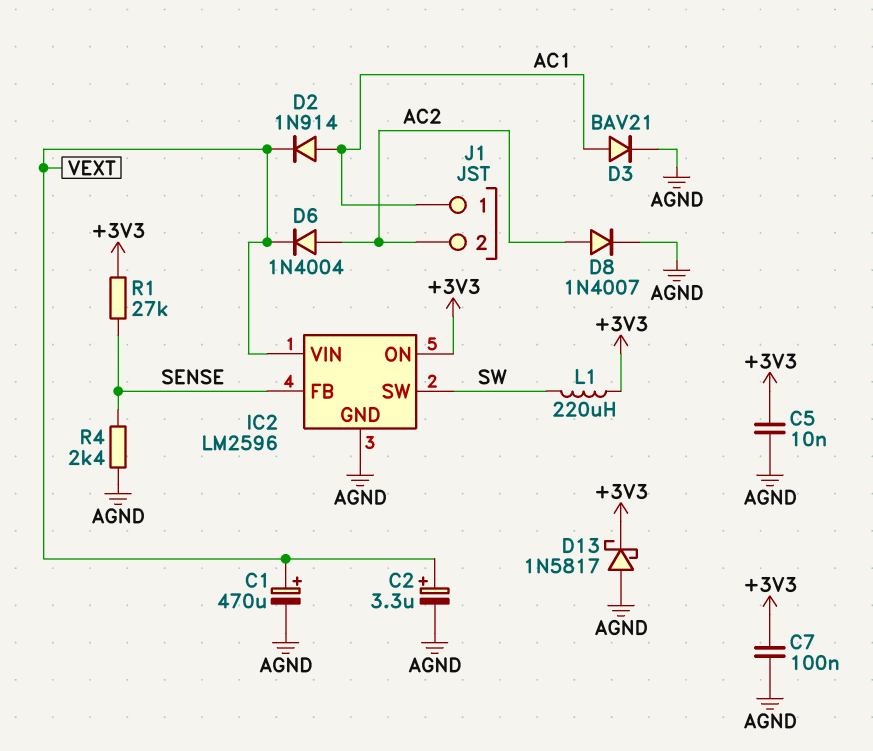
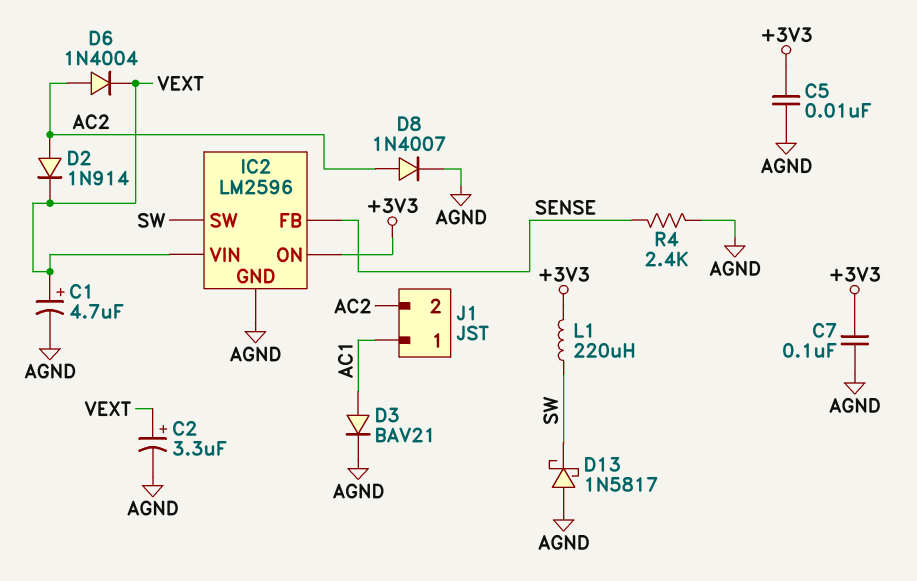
C1: 470uF (plus VEXT, minus AGND) -> 4.7uF (plus VEXT, minus AGND)
D2: diode 1N914 (A AC1, K VEXT) -> diode 1N914 (A AC2, K VEXT)
D13: schottky 1N5817 (A AGND, K +3V3) -> schottky 1N5817 (A AGND, K SW)
R1: 27k (+3V3, SENSE) -> none

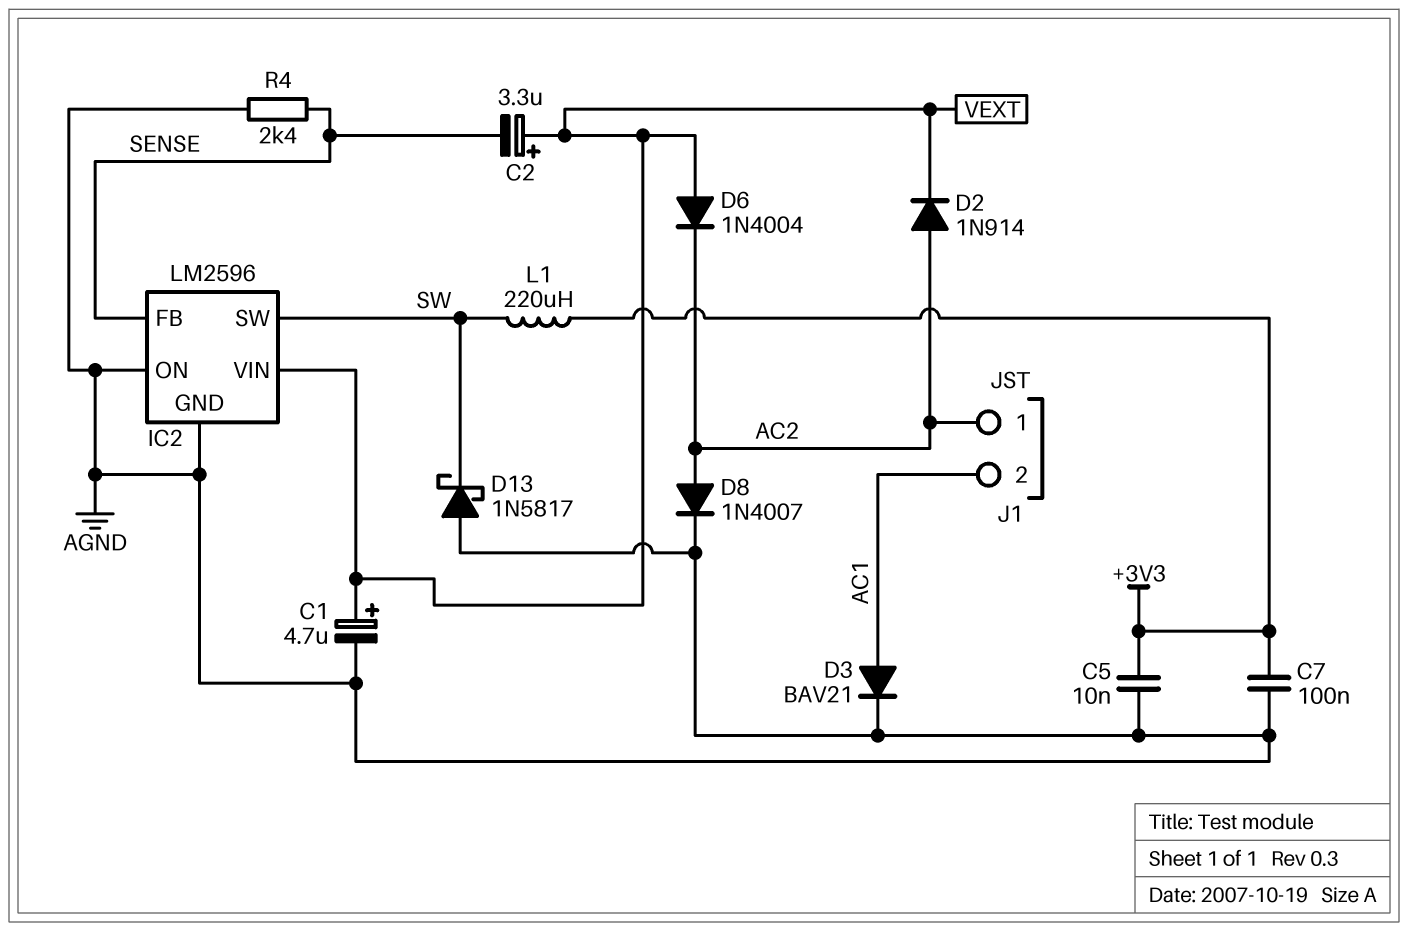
C2: 3.3uF (plus VEXT, minus AGND) -> 3.3uF (plus VEXT, minus SENSE)
D6: diode 1N4004 (A AC2, K VEXT) -> diode 1N4004 (A VEXT, K AC2)
IC2 pin ON: +3V3 -> AGND
J1 pin 1: AC1 -> AC2
J1 pin 2: AC2 -> AC1

